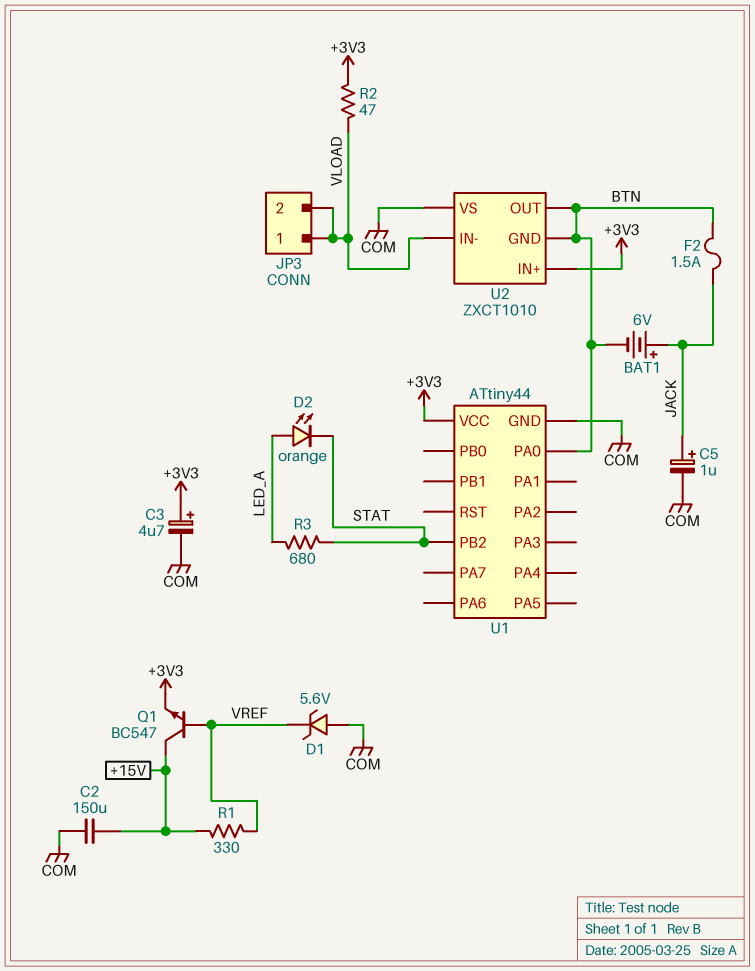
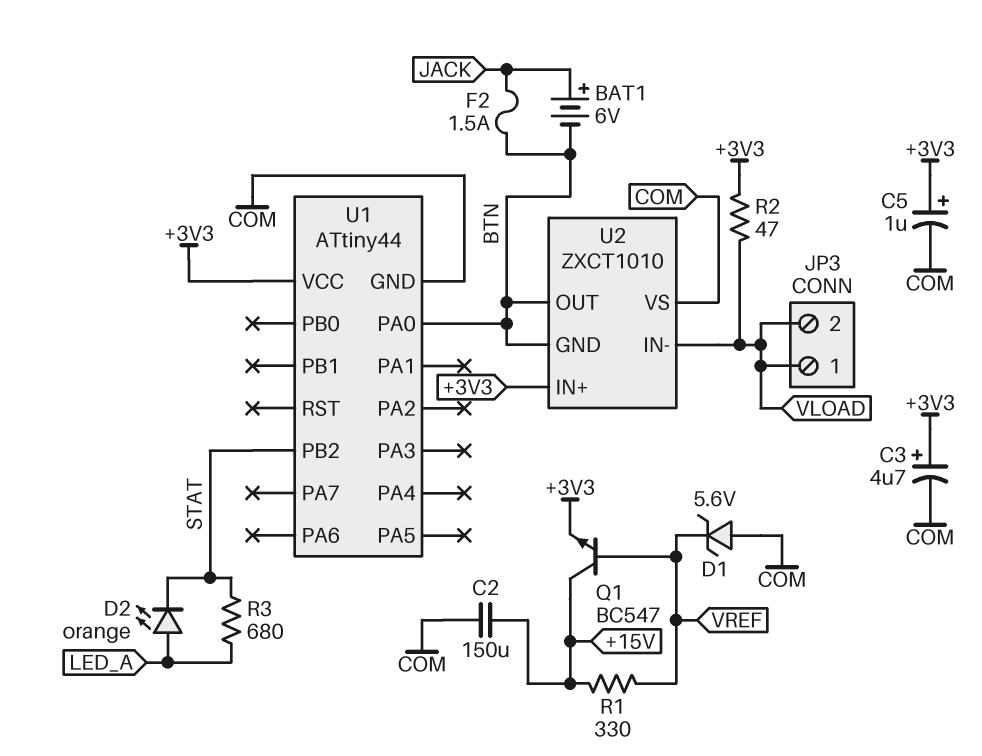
C5: 1uF (plus JACK, minus COM) -> 1uF (plus +3V3, minus COM)

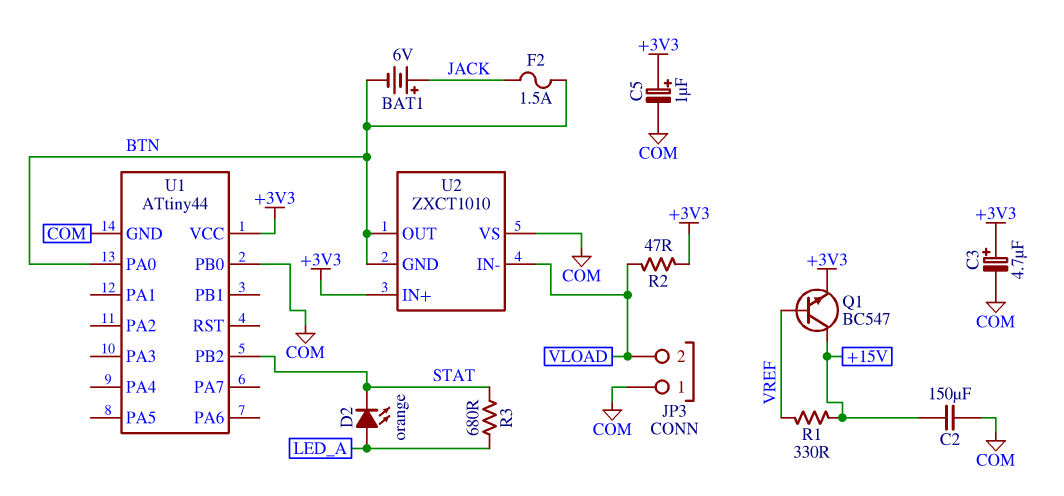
D1: zener 5.6V (A COM, K VREF) -> none
JP3 pin 1: VLOAD -> COM
U1 pin PB0: none -> COM

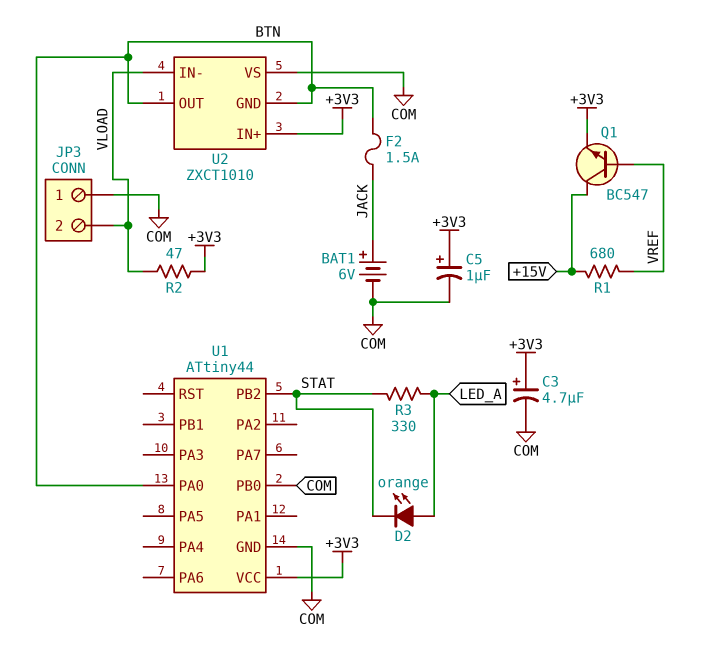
BAT1: 6V (plus JACK, minus BTN) -> 6V (plus JACK, minus COM)
C2: 150uF (+15V, COM) -> none
R1: 330 (+15V, VREF) -> 680 (+15V, VREF)
R3: 680 (LED_A, STAT) -> 330 (LED_A, STAT)

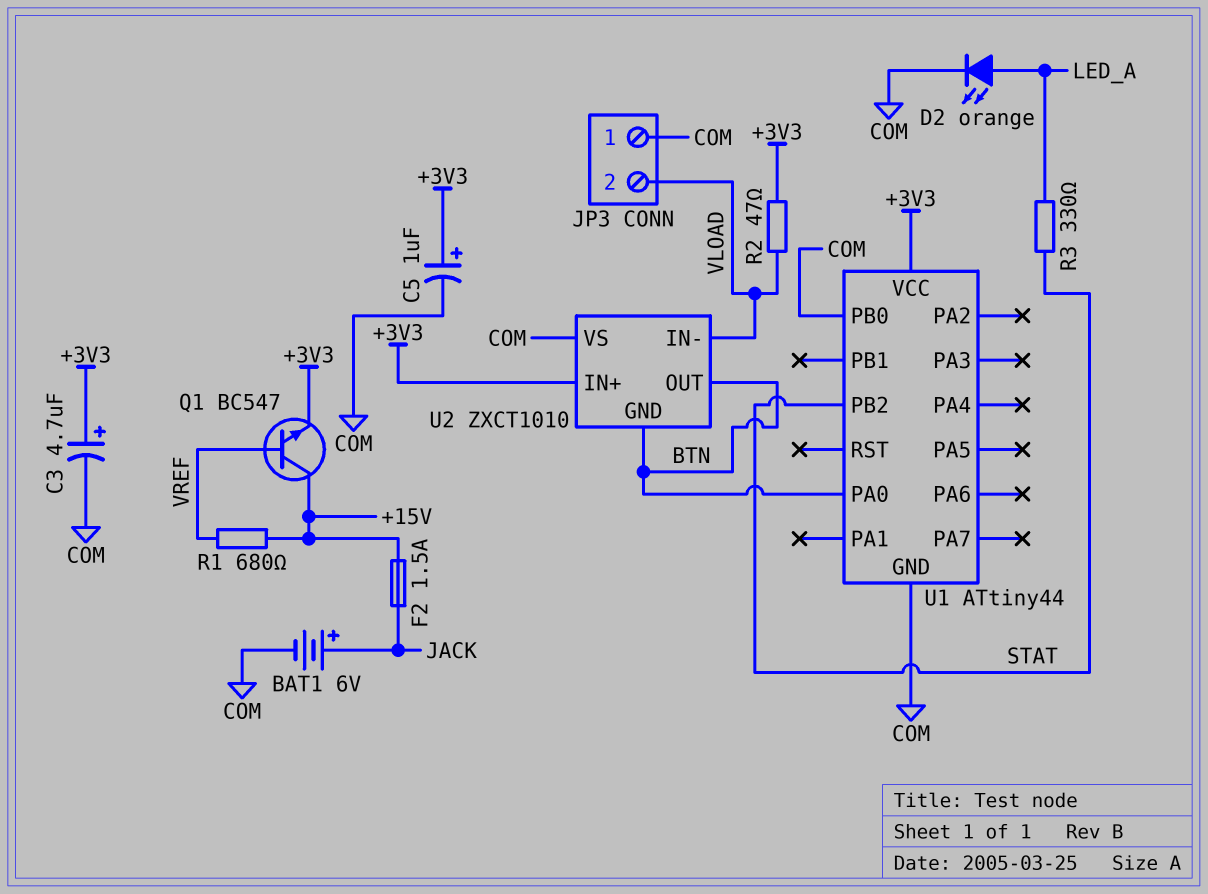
D2: LED orange (A LED_A, K STAT) -> LED orange (A LED_A, K COM)
F2: 1.5A (BTN, JACK) -> 1.5A (+15V, JACK)

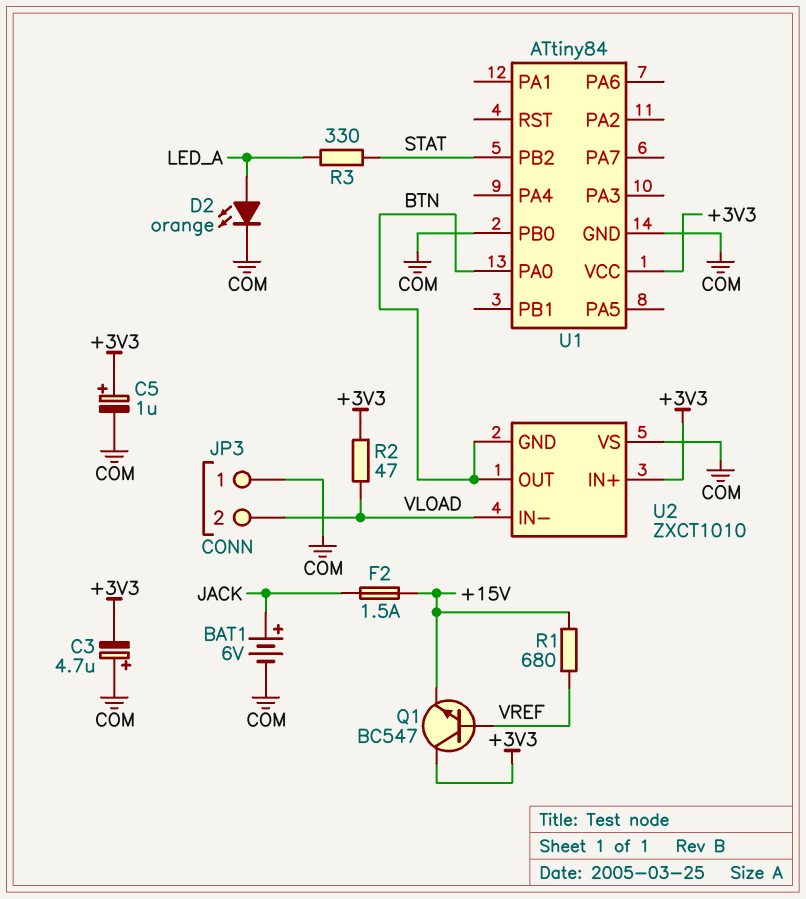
C3: 4.7uF (plus +3V3, minus COM) -> 4.7uF (plus COM, minus +3V3)
Q1: NPN BC547 (B VREF, C +15V, E +3V3) -> NPN BC547 (B VREF, C +3V3, E +15V)
U1: ATtiny44 -> ATtiny84

